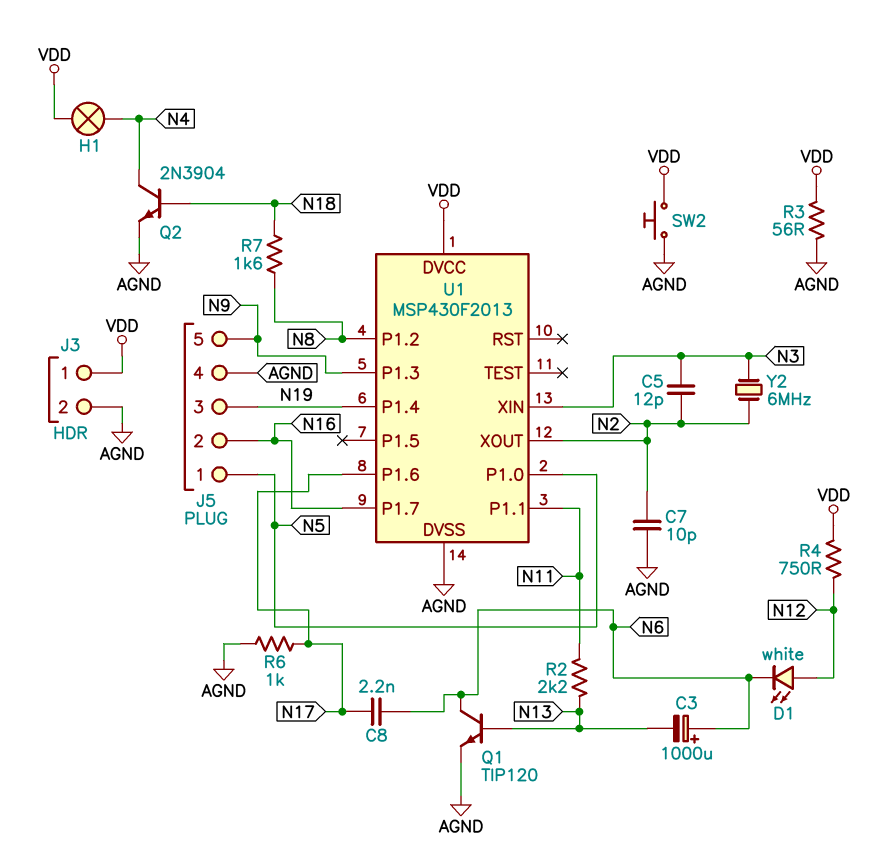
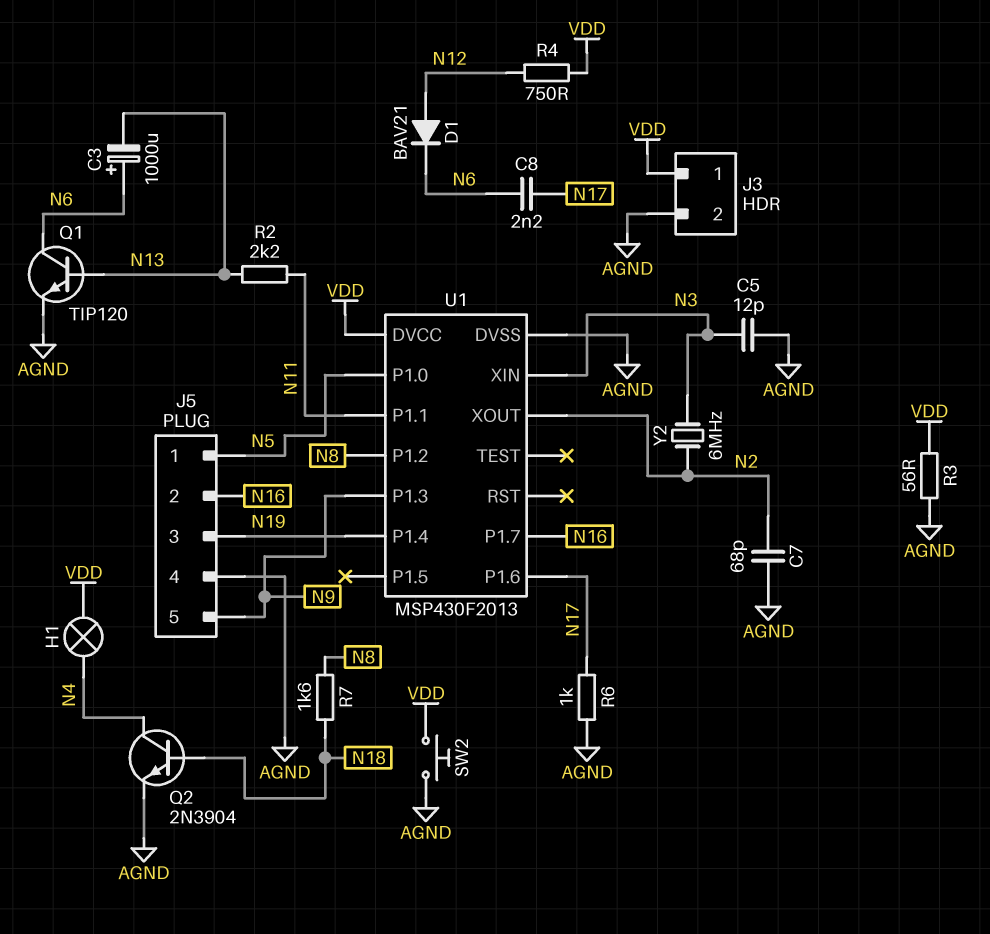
C5: 12pF (N2, N3) -> 12pF (AGND, N3)
C7: 10pF (AGND, N2) -> 68pF (AGND, N2)
D1: LED white (A N12, K N6) -> diode BAV21 (A N12, K N6)

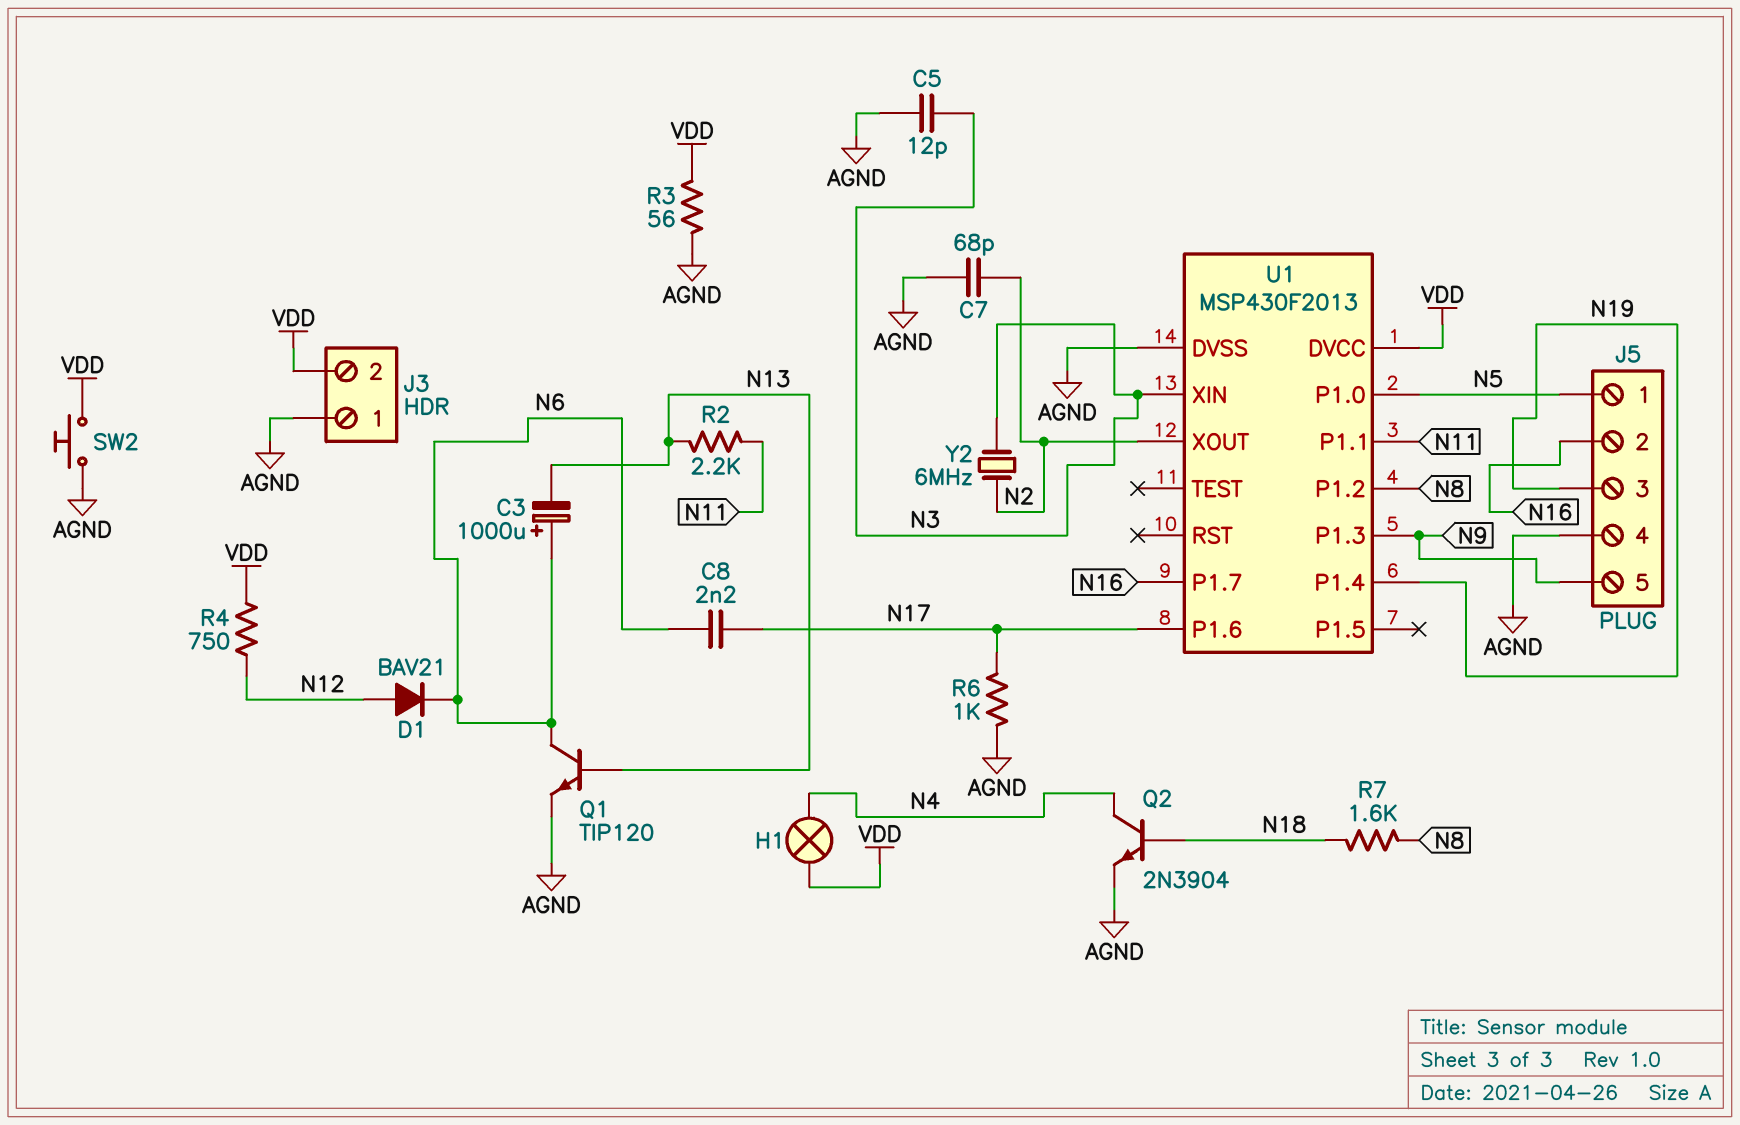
J3 pin 1: VDD -> AGND
J3 pin 2: AGND -> VDD

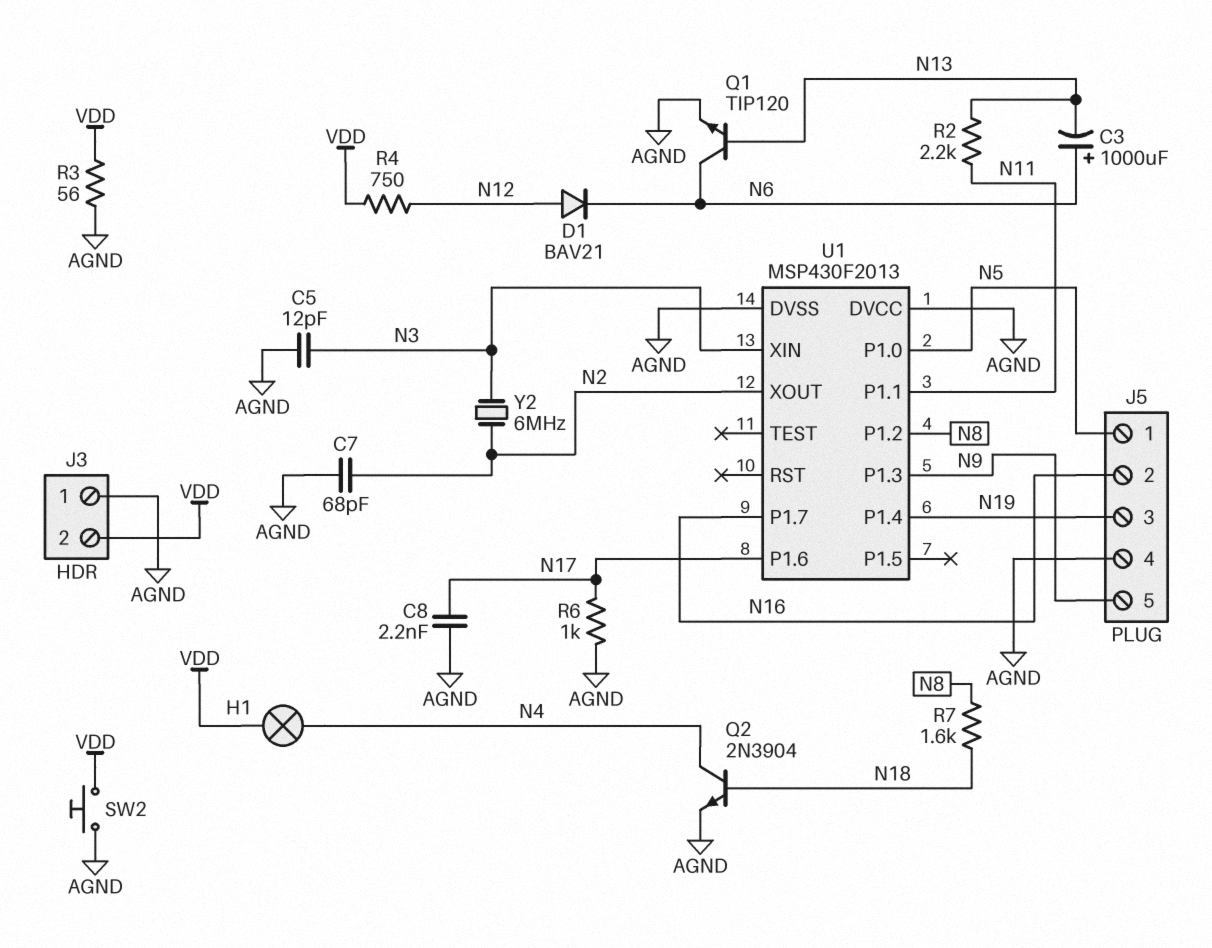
C8: 2.2nF (N6, N17) -> 2.2nF (AGND, N17)
U1 pin DVCC: VDD -> AGND

